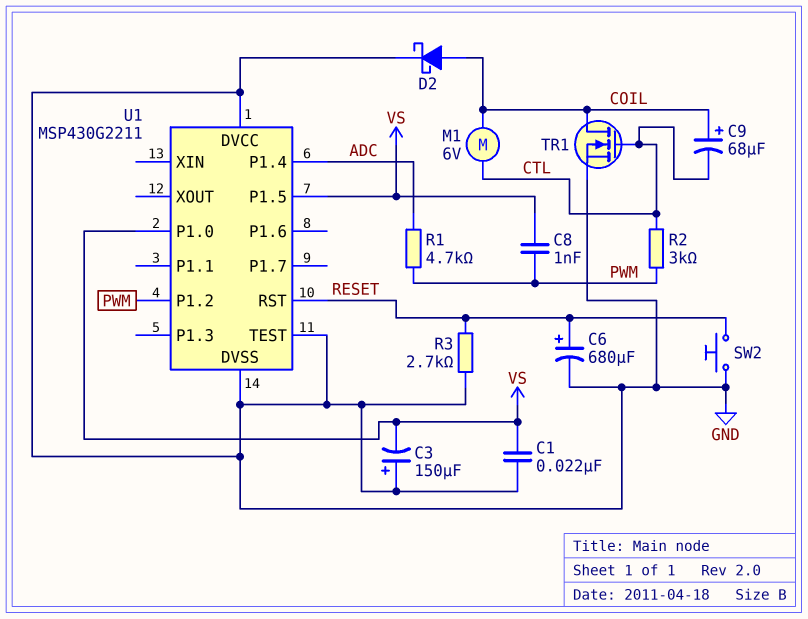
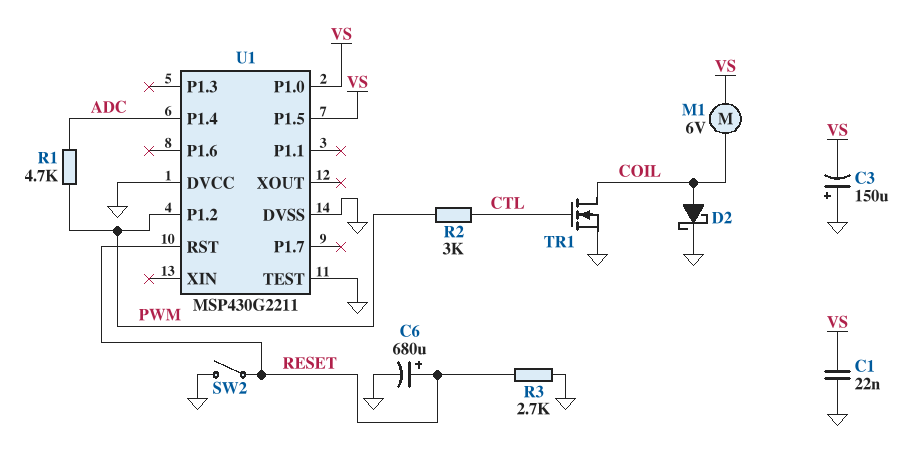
C8: 1nF (PWM, VS) -> none
C9: 68uF (plus COIL, minus CTL) -> none
M1: motor 6V (COIL, CTL) -> motor 6V (COIL, VS)
SW2: button (GND, RESET) -> switch (GND, RESET)

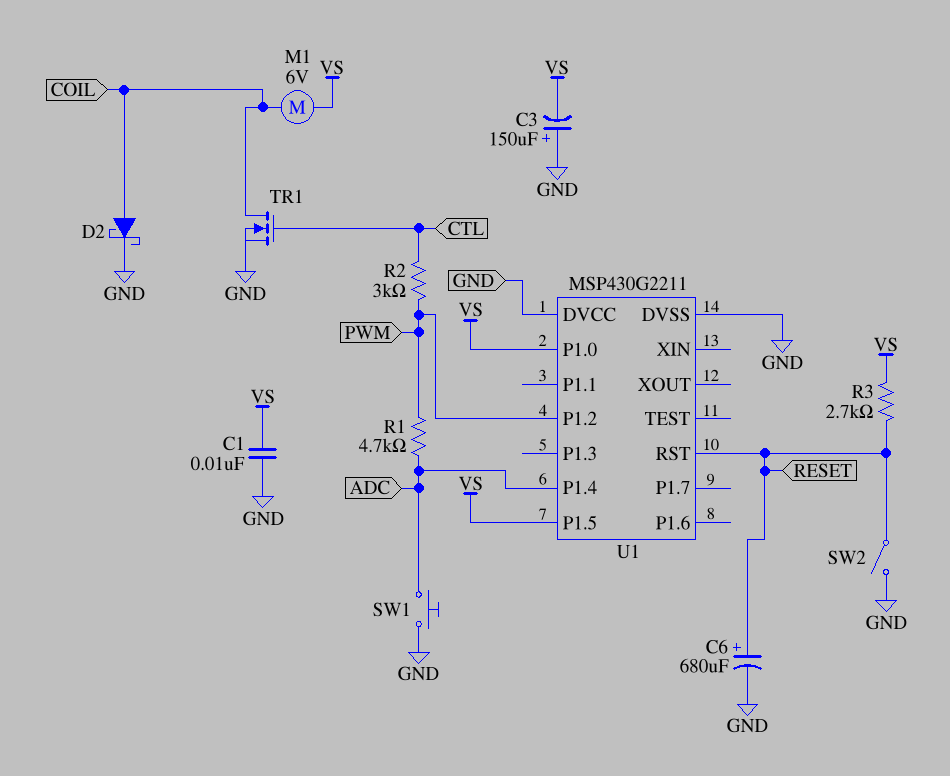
C1: 22nF (GND, VS) -> 10nF (GND, VS)
R3: 2.7k (GND, RESET) -> 2.7k (RESET, VS)
SW1: none -> button (ADC, GND)
U1 pin TEST: GND -> none

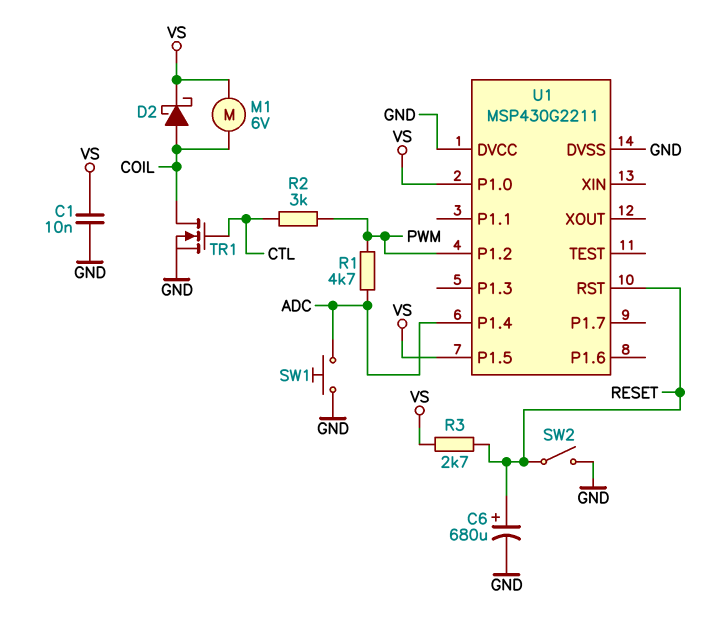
C3: 150uF (plus GND, minus VS) -> none
D2: schottky (A COIL, K GND) -> schottky (A COIL, K VS)

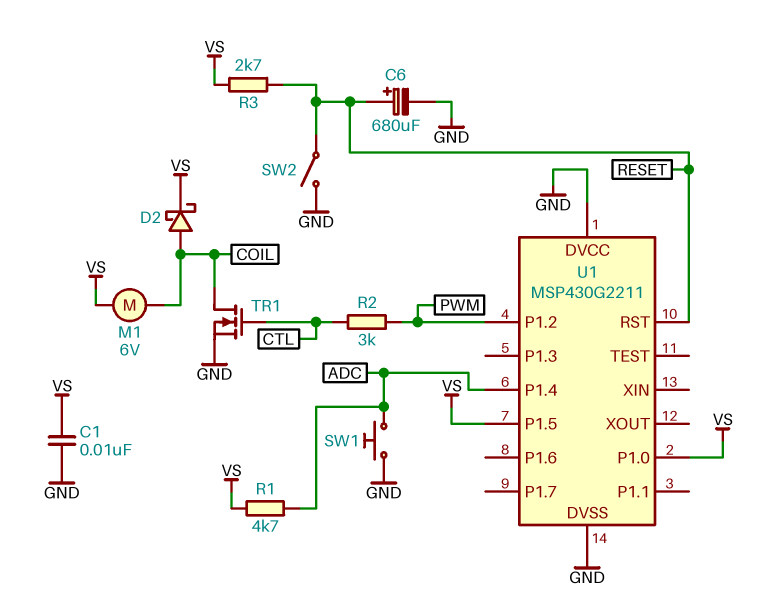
R1: 4.7k (ADC, PWM) -> 4.7k (ADC, VS)

